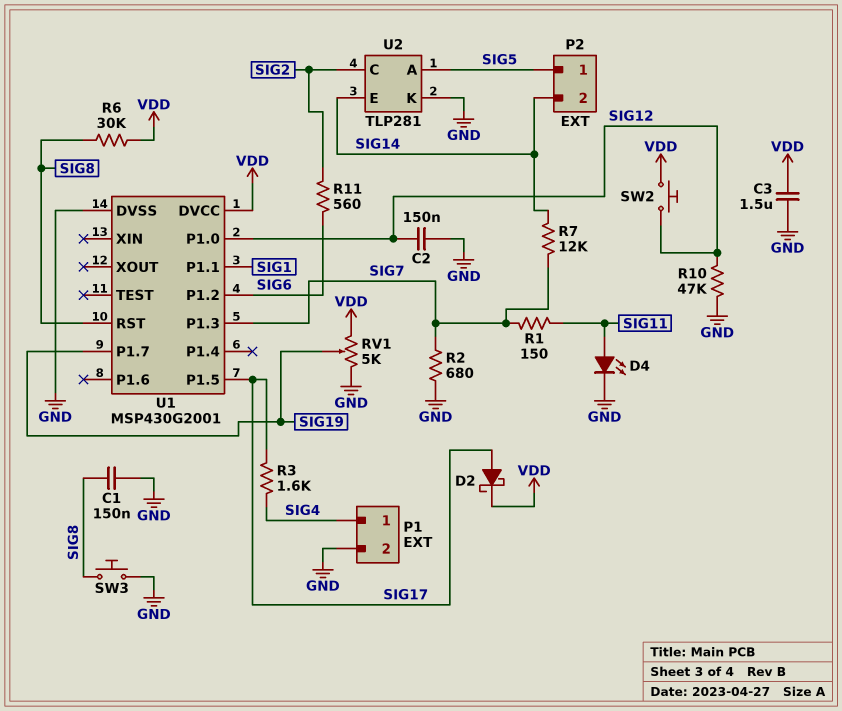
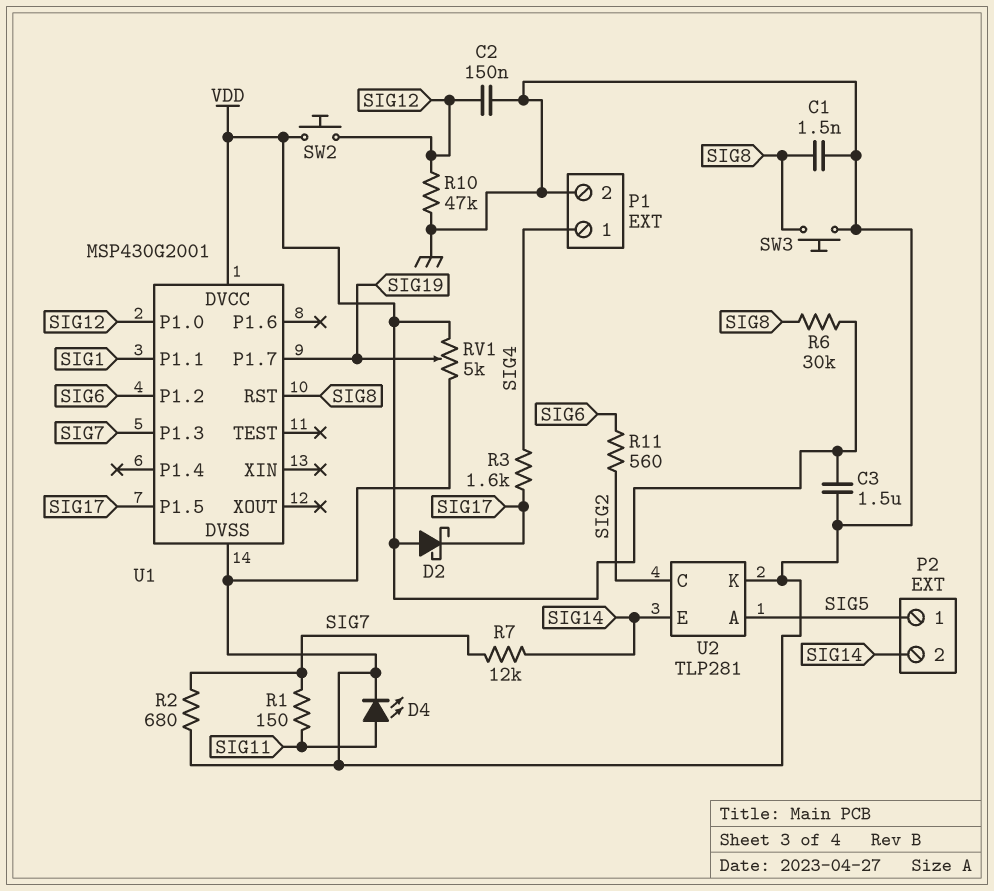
C1: 150nF (GND, SIG8) -> 1.5nF (GND, SIG8)
D2: schottky (A SIG17, K VDD) -> schottky (A VDD, K SIG17)

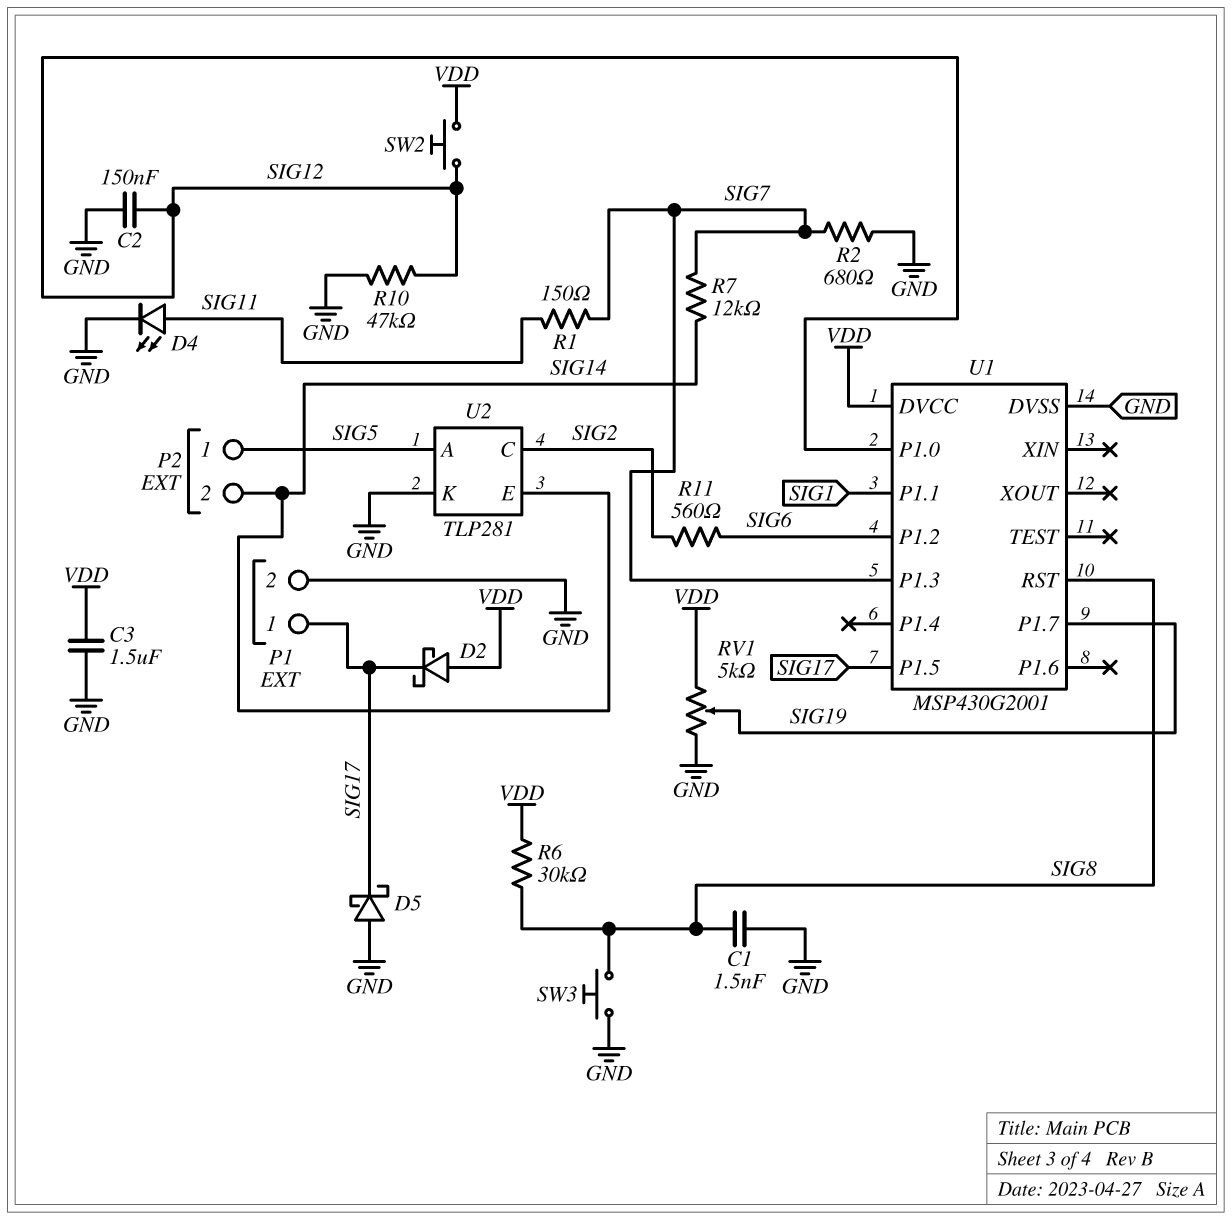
D5: none -> schottky (A GND, K SIG17)
P1 pin 1: SIG4 -> SIG17
R3: 1.6k (SIG4, SIG17) -> none

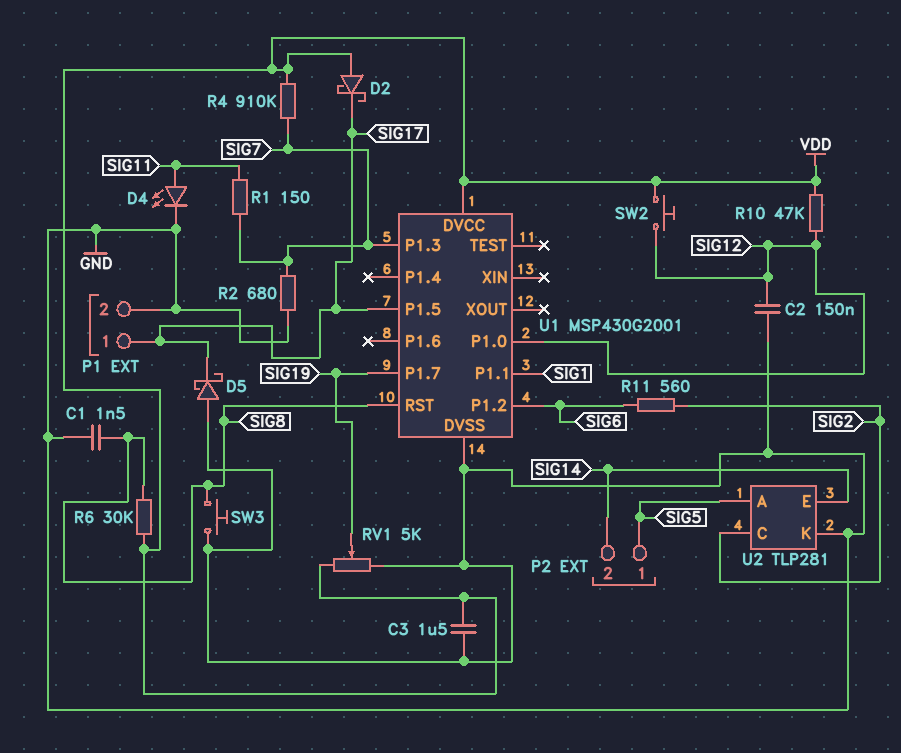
R4: none -> 910k (SIG7, VDD)
R7: 12k (SIG7, SIG14) -> none
R10: 47k (GND, SIG12) -> 47k (SIG12, VDD)

